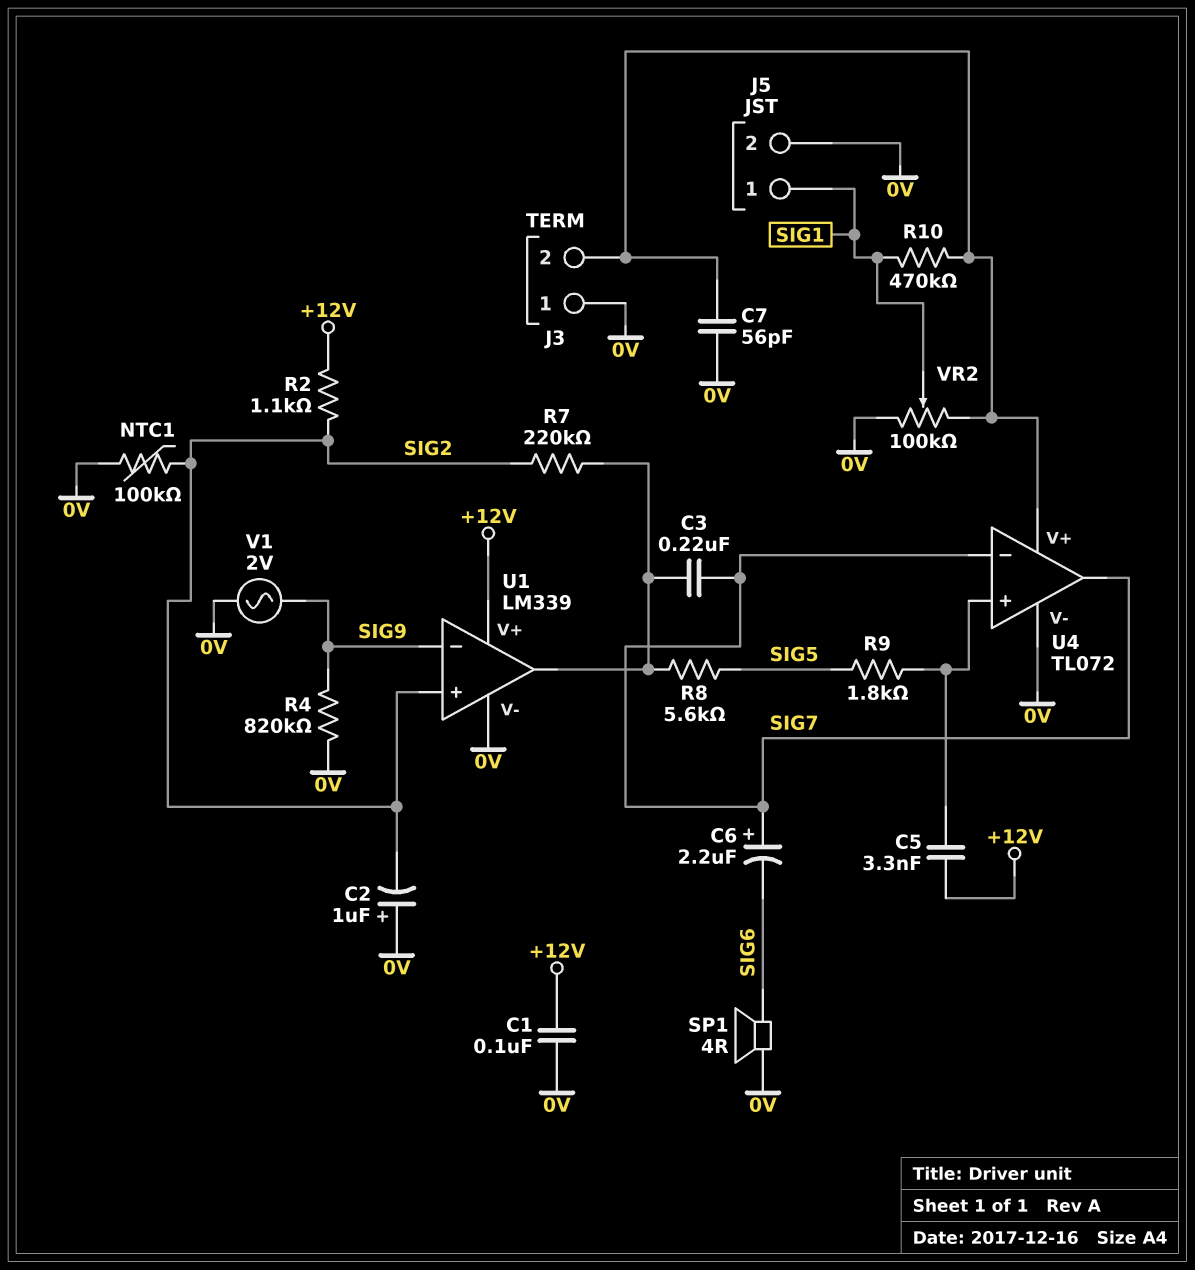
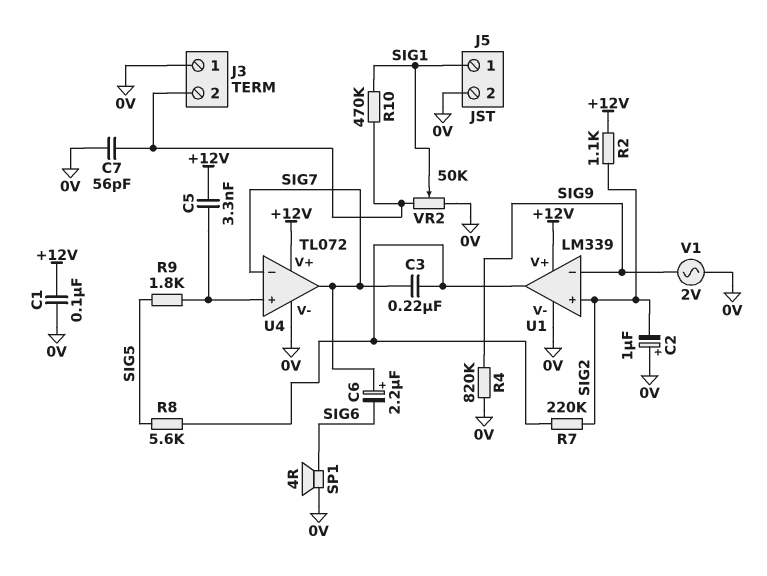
NTC1: 100k (0V, SIG2) -> none
U4 pin V+: J3/2 -> +12V
VR2: 100k (0V, J3/2, wiper SIG1) -> 50k (0V, J3/2, wiper SIG1)

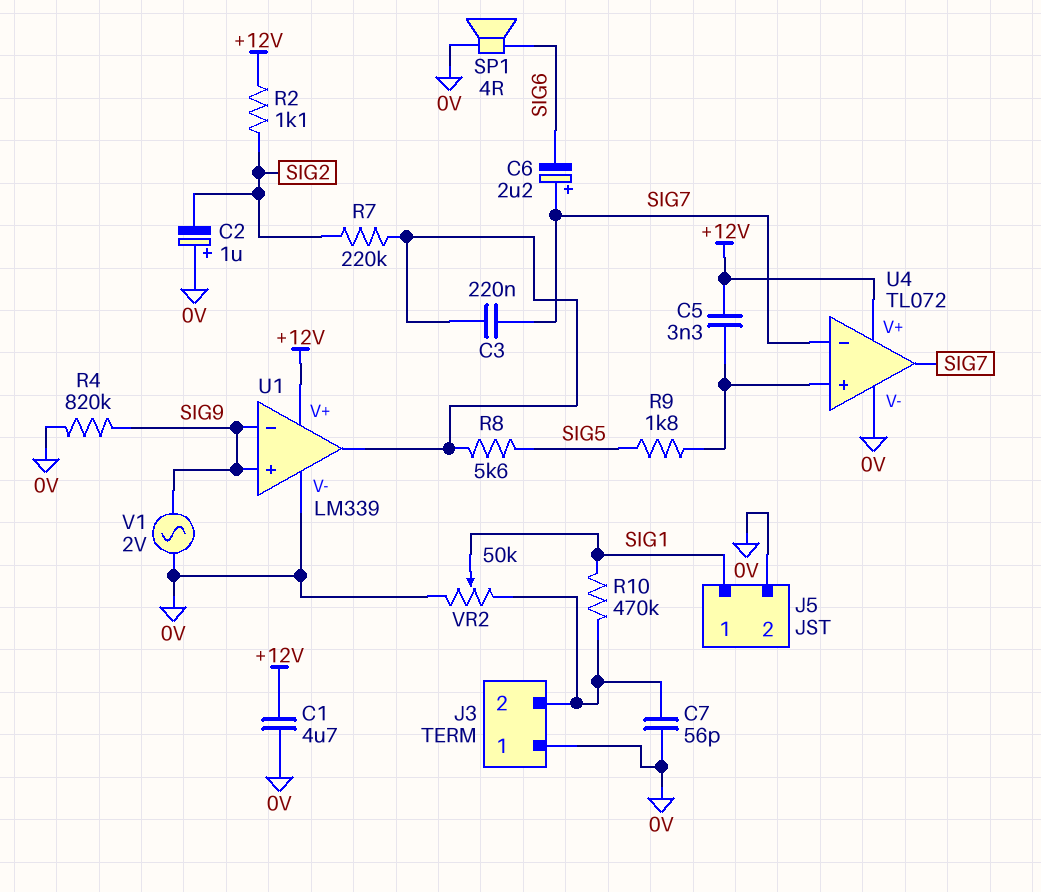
C1: 100nF (+12V, 0V) -> 4.7uF (+12V, 0V)
U1 pin in+: SIG2 -> SIG9

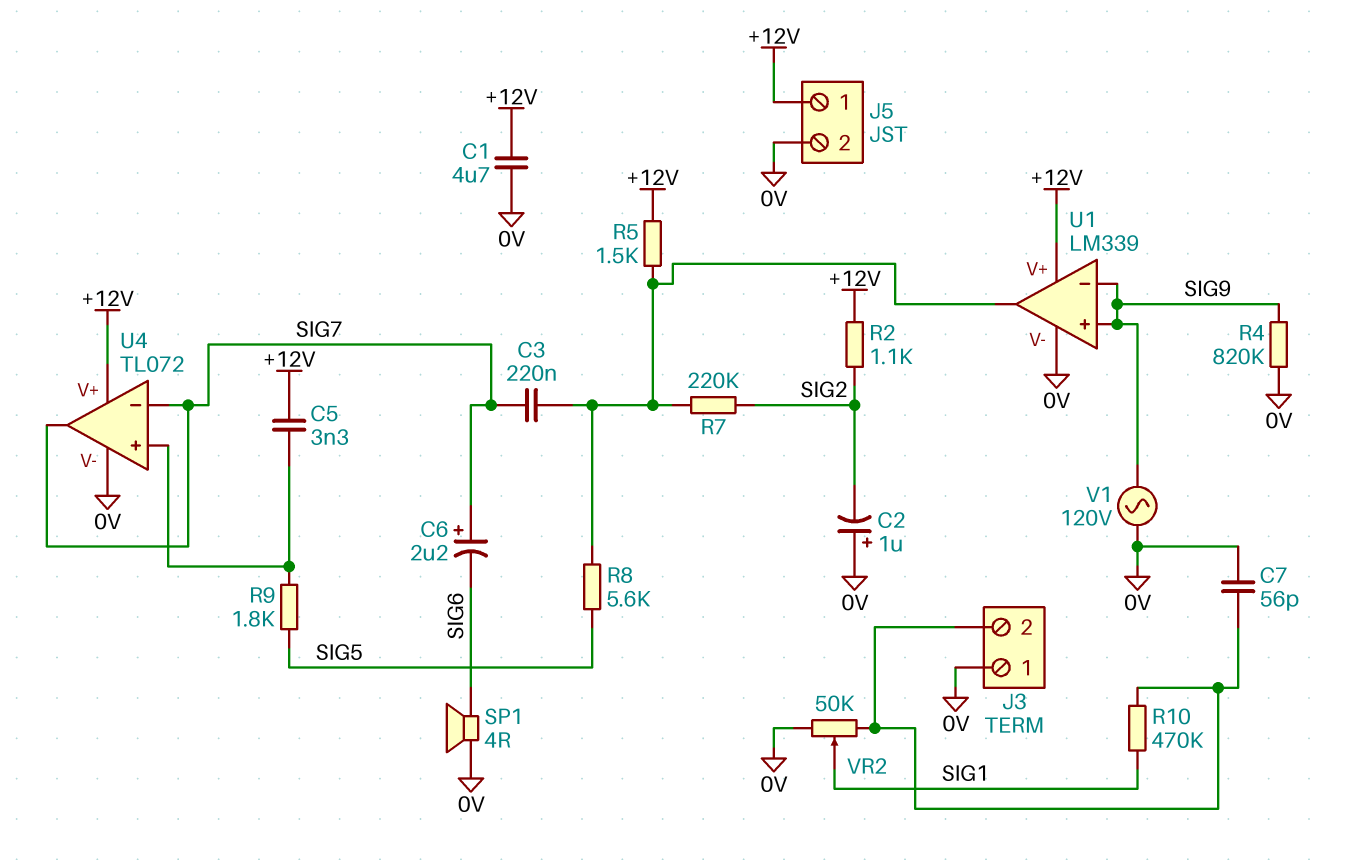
J5 pin 1: SIG1 -> +12V
R5: none -> 1.5k (+12V, U1/out)
V1: AC 2V (0V, SIG9) -> AC 120V (0V, SIG9)

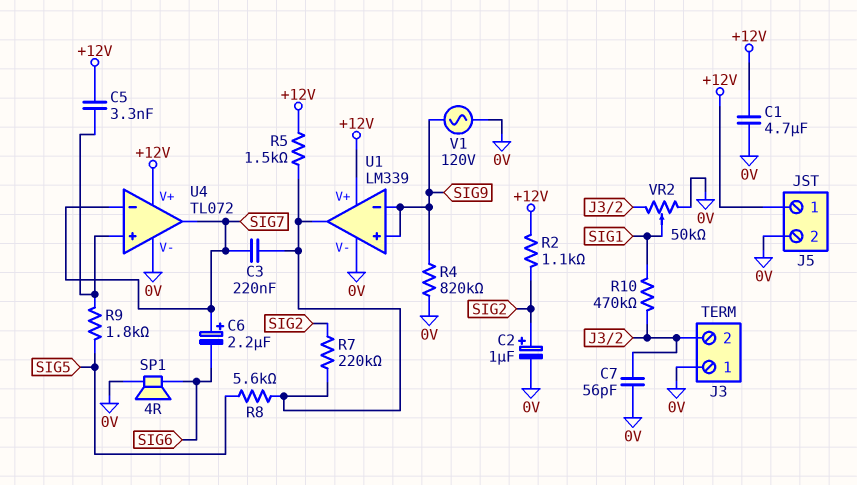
C2: 1uF (plus 0V, minus SIG2) -> 1uF (plus SIG2, minus 0V)

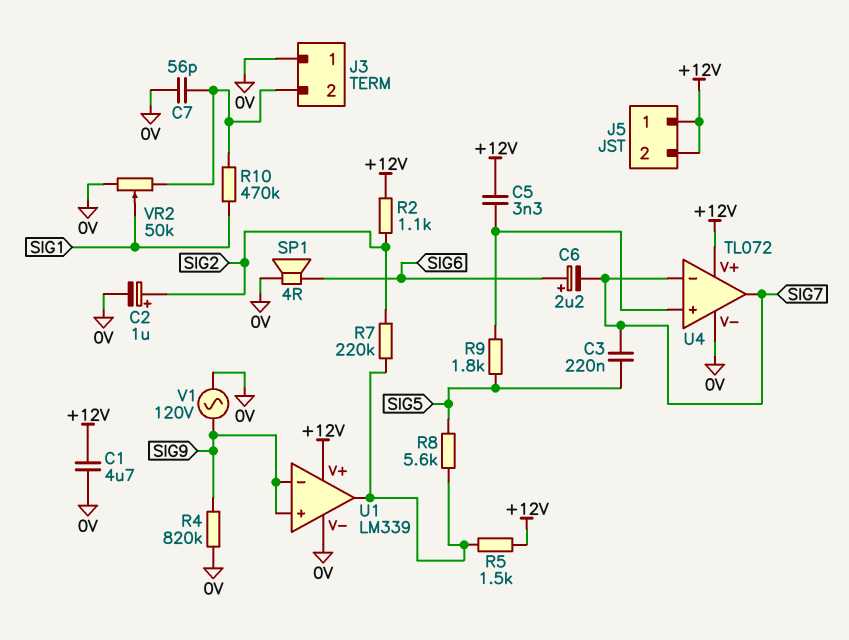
C3: 220nF (SIG7, U1/out) -> 220nF (SIG5, SIG7)
C6: 2.2uF (plus SIG7, minus SIG6) -> 2.2uF (plus SIG6, minus SIG7)
J5 pin 2: 0V -> +12V

